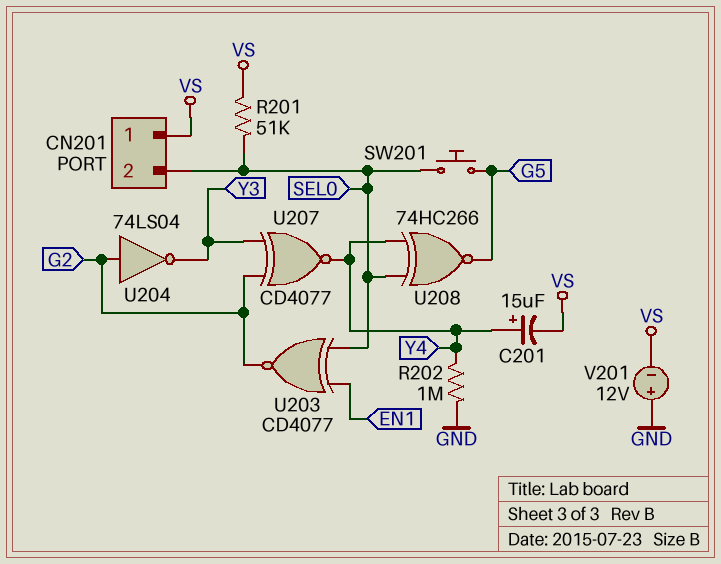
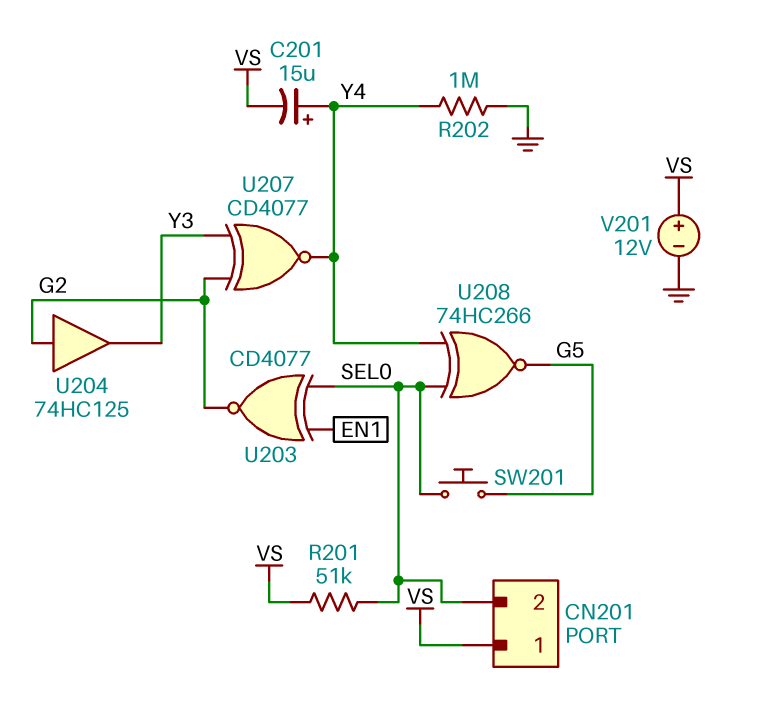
U204: NOT 74LS04 (in G2, out Y3) -> buffer 74HC125 (in G2, out Y3)
V201: 12V (plus GND, minus VS) -> 12V (plus VS, minus GND)

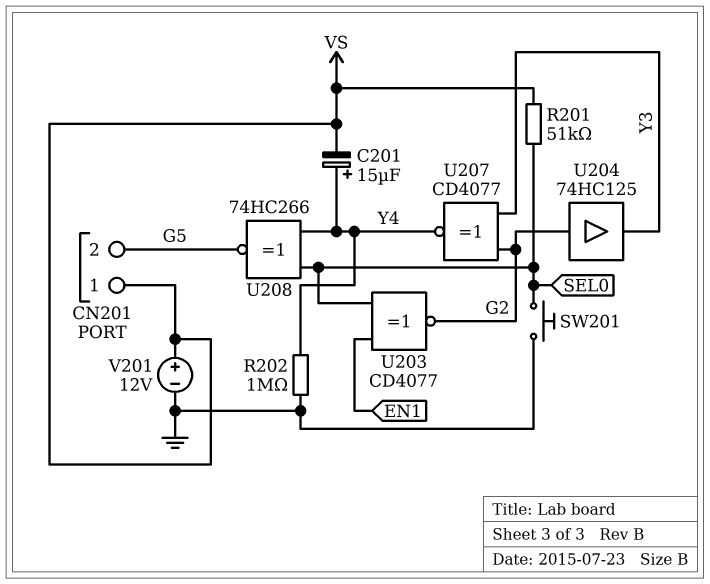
CN201 pin 2: SEL0 -> G5
SW201: button (G5, SEL0) -> button (GND, SEL0)

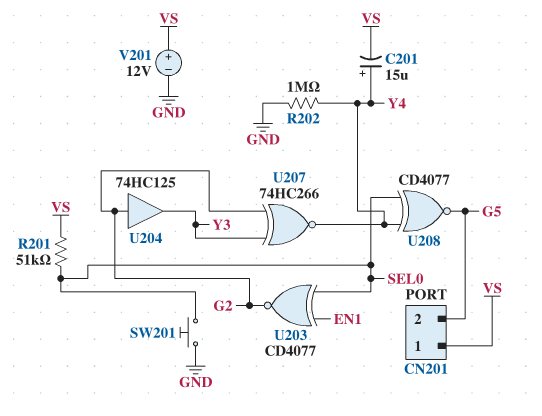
U207: XNOR CD4077 (in G2, in Y3, out Y4) -> XNOR 74HC266 (in G2, in Y3, out Y4)
U208: XNOR 74HC266 (in SEL0, in Y4, out G5) -> XNOR CD4077 (in SEL0, in Y4, out G5)

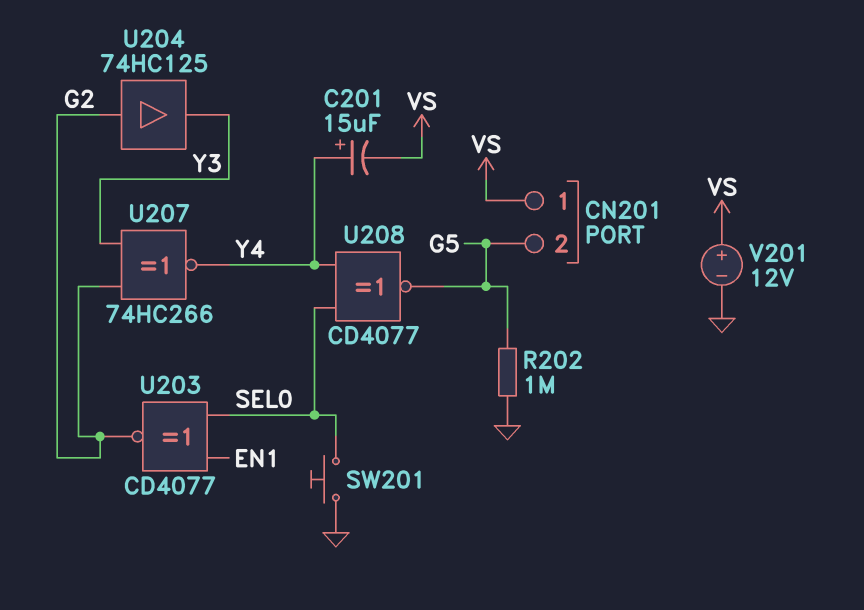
R201: 51k (SEL0, VS) -> none
R202: 1M (GND, Y4) -> 1M (G5, GND)

